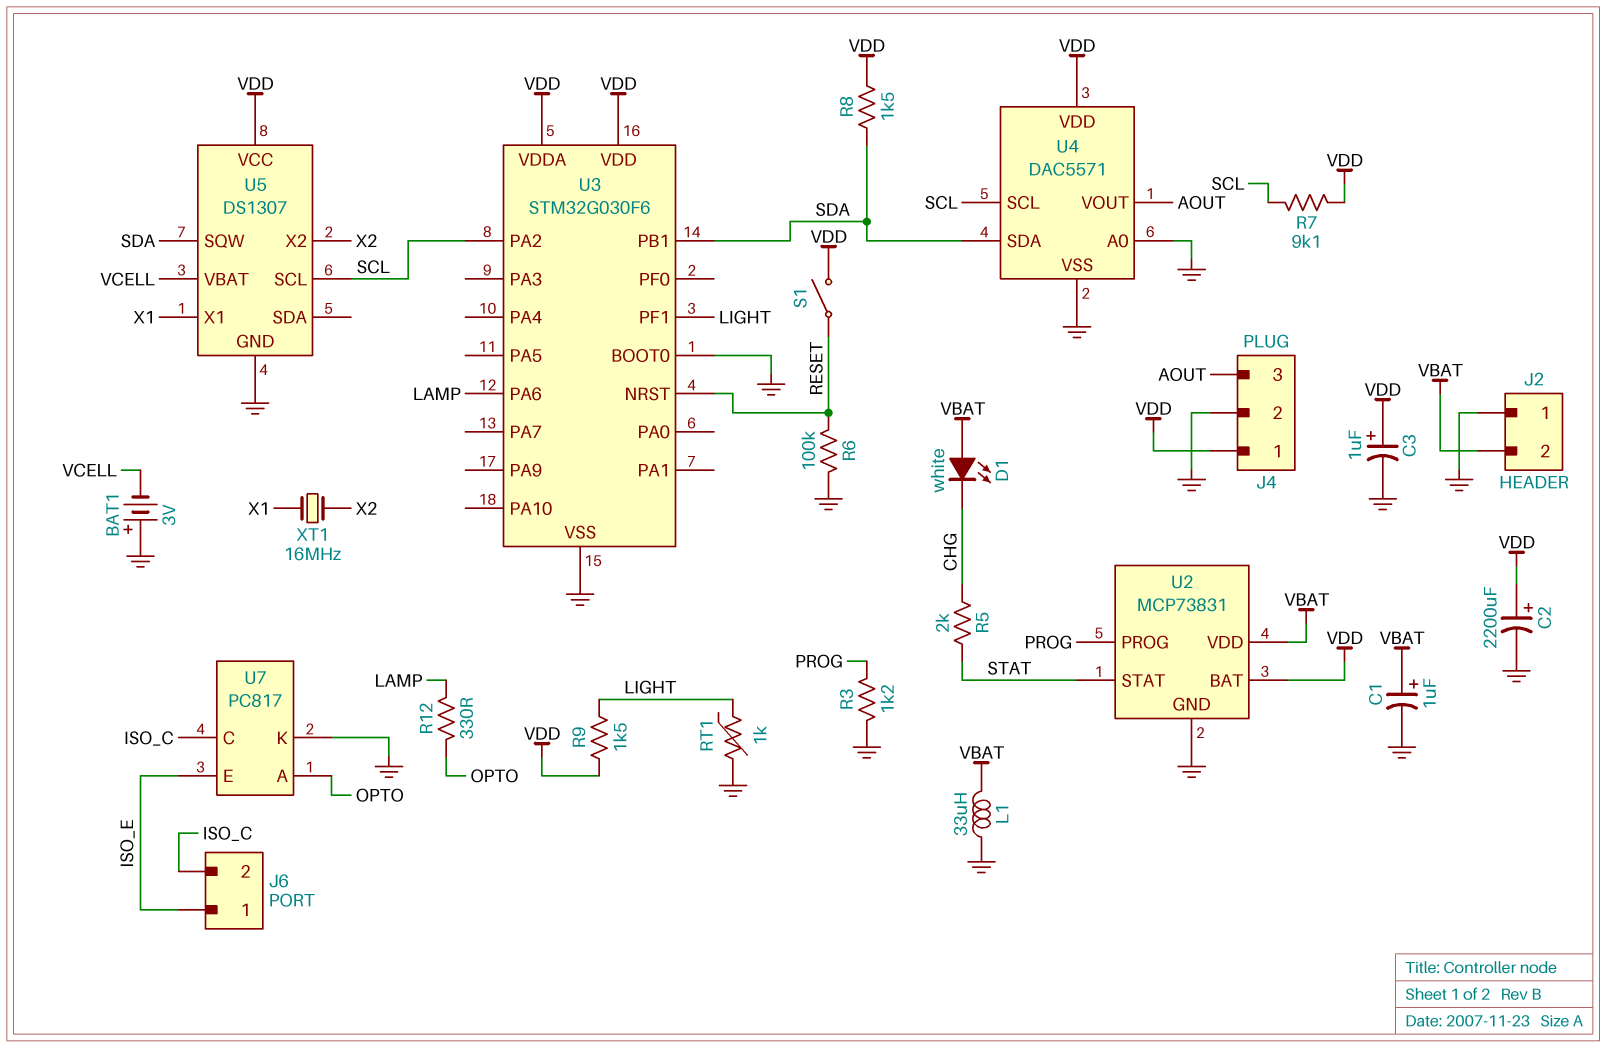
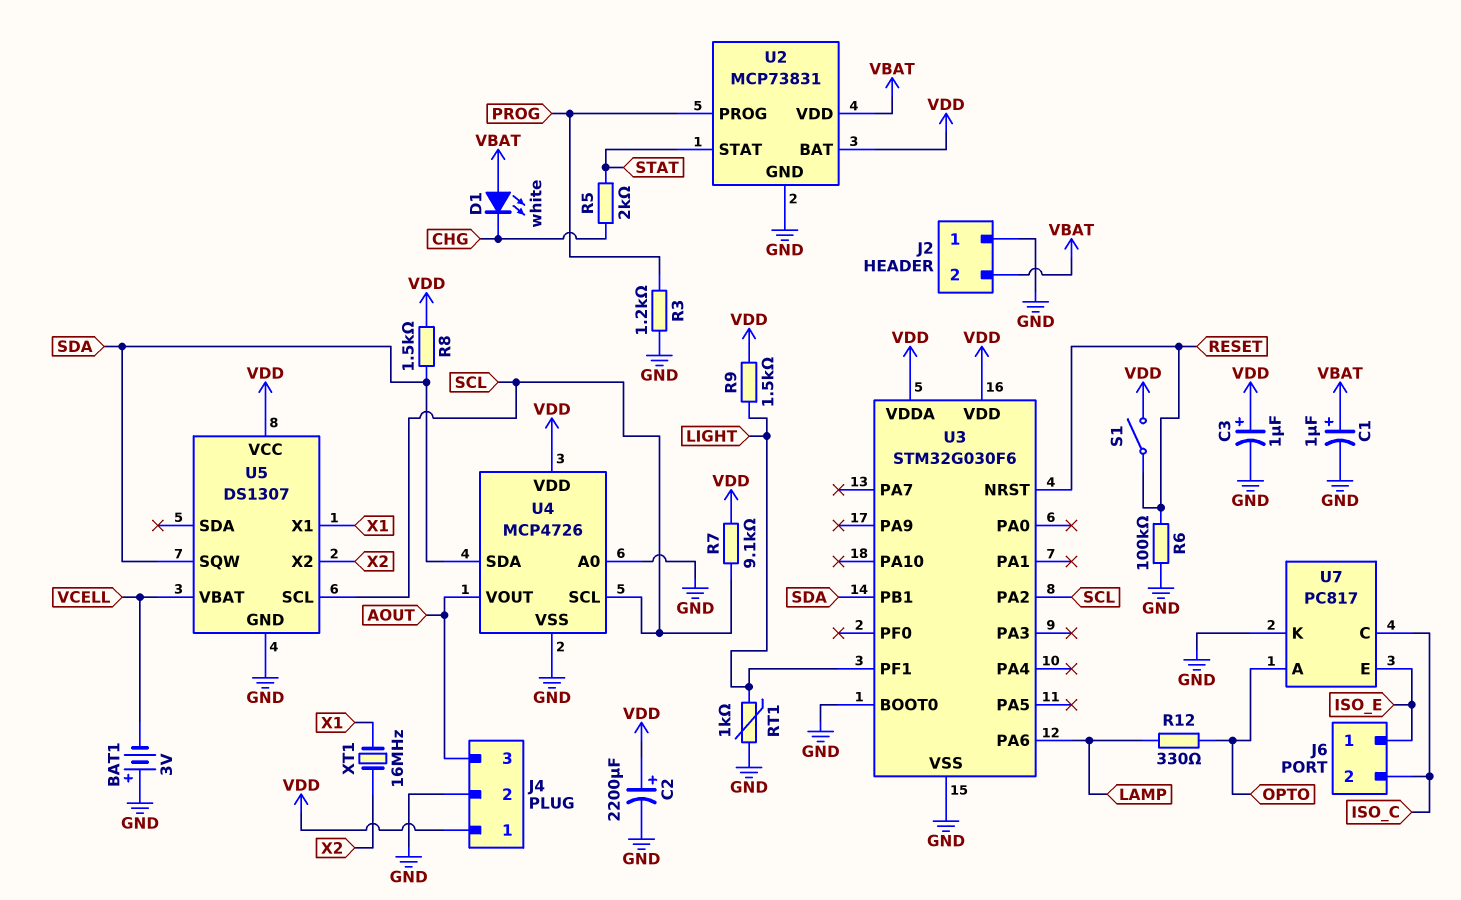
L1: 33uH (GND, VBAT) -> none
U4: DAC5571 -> MCP4726

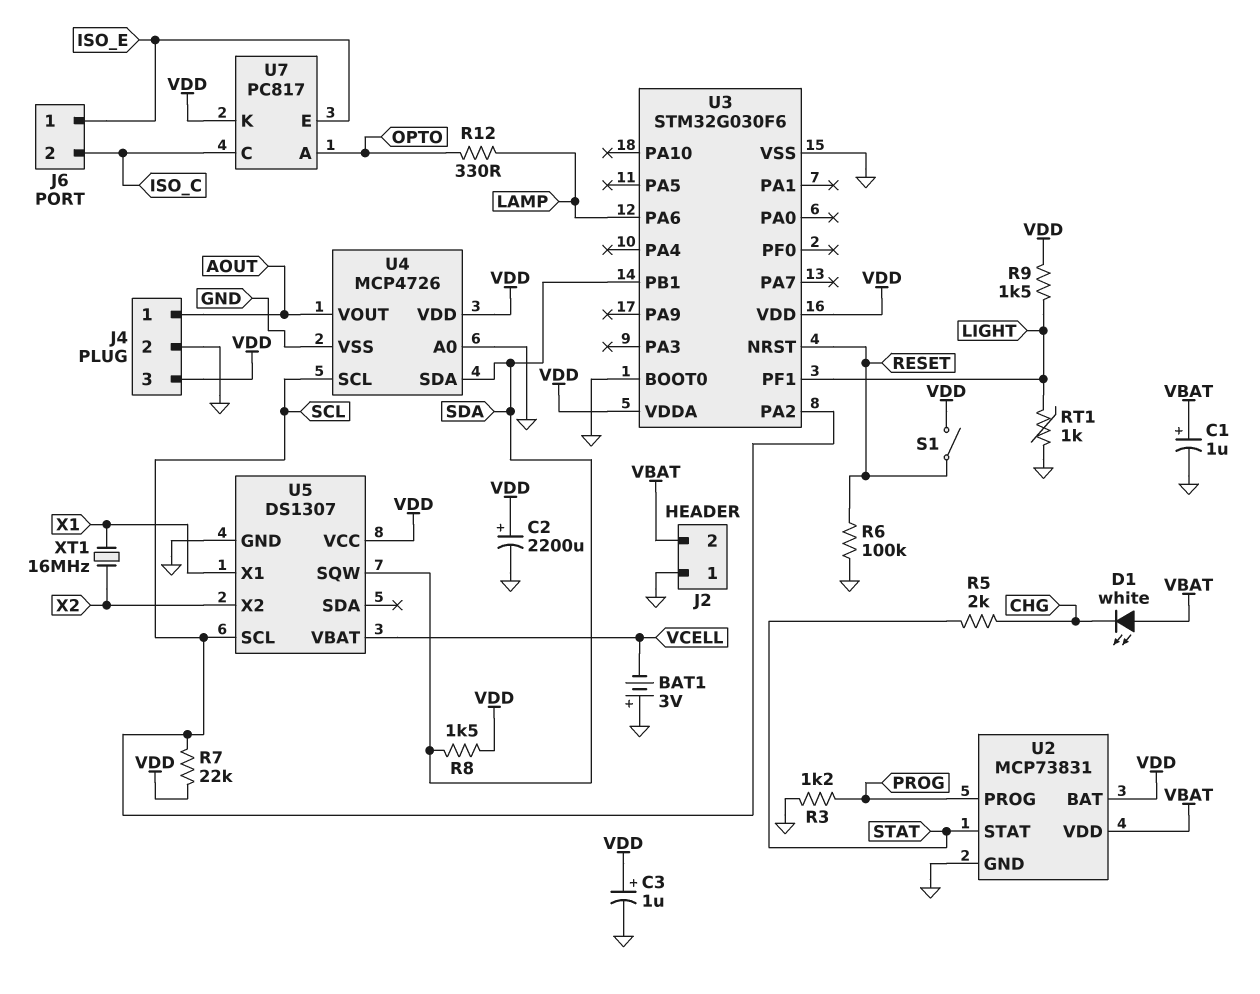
J4 pin 1: VDD -> AOUT
J4 pin 3: AOUT -> VDD
R7: 9.1k (SCL, VDD) -> 22k (SCL, VDD)
U7 pin K: GND -> VDD

